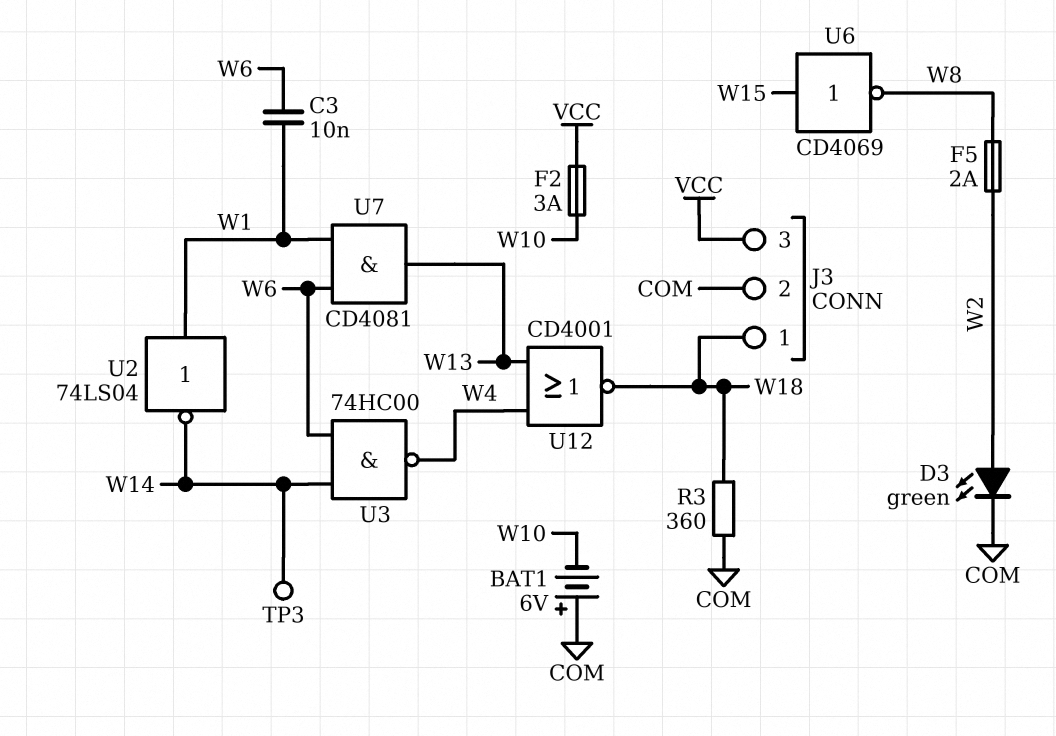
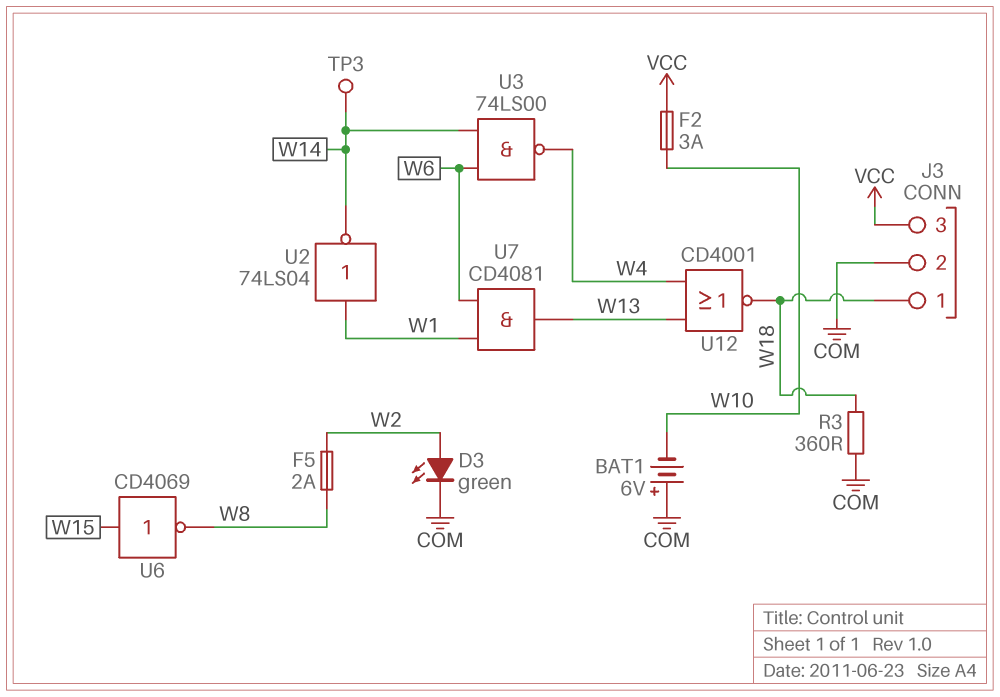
C3: 10nF (W1, W6) -> none
U3: NAND 74HC00 (in W6, in W14, out W4) -> NAND 74LS00 (in W6, in W14, out W4)

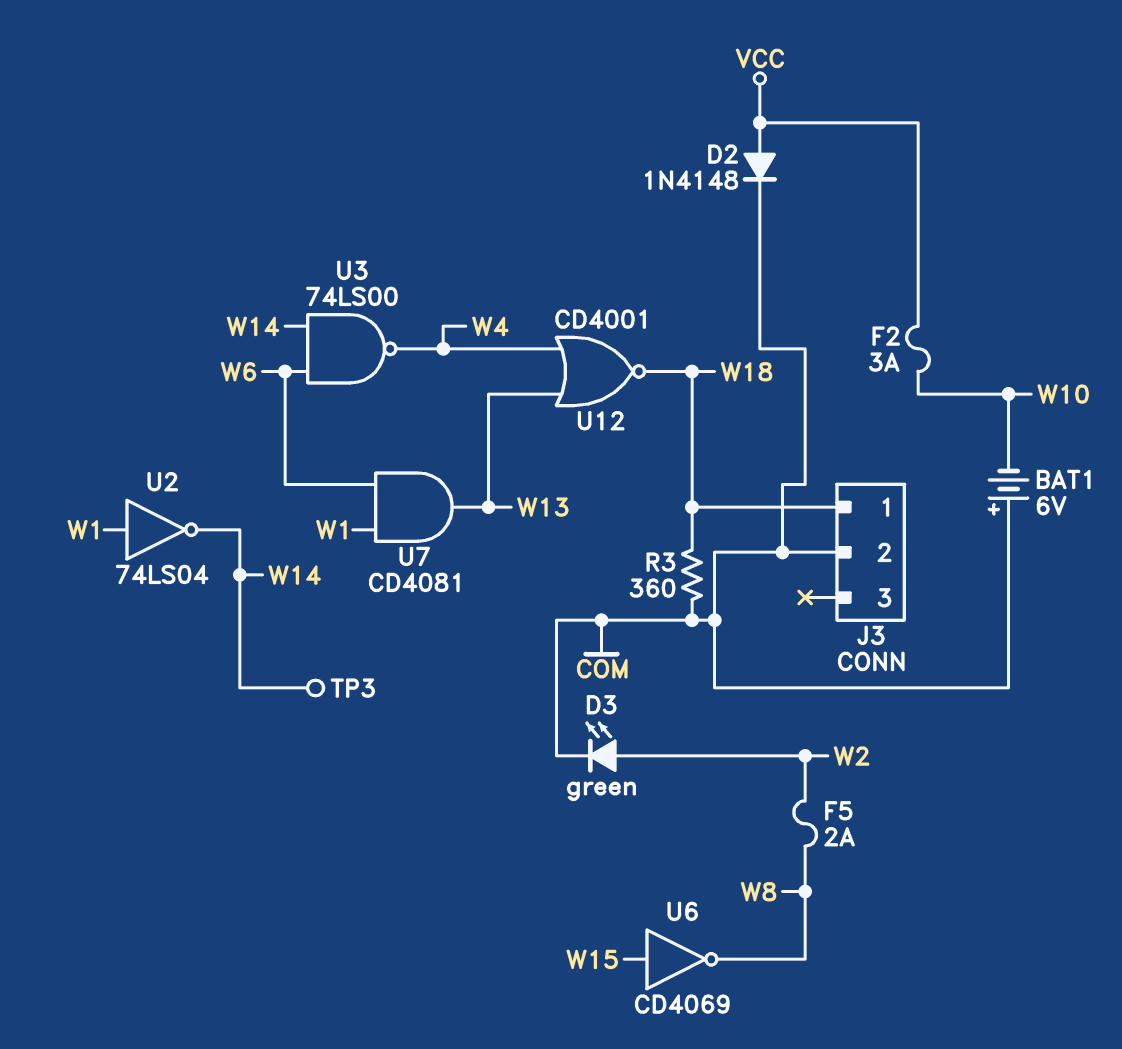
D2: none -> diode 1N4148 (A VCC, K COM)
J3 pin 3: VCC -> none

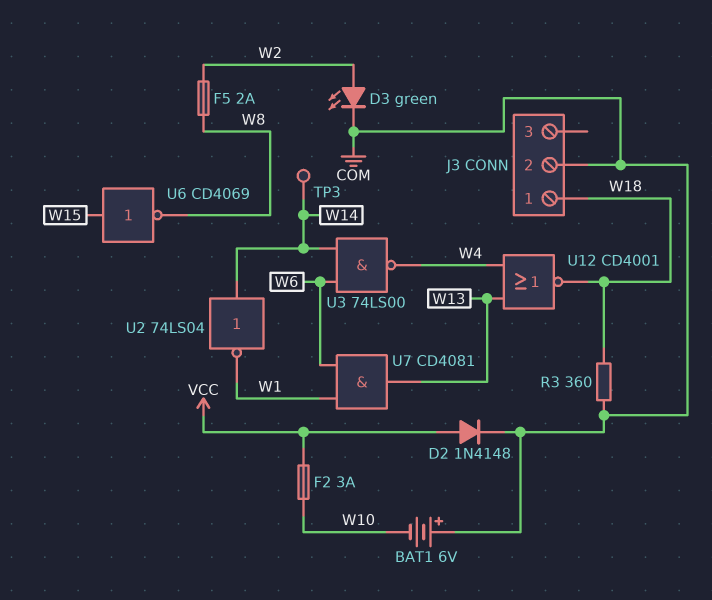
U2: NOT 74LS04 (in W1, out W14) -> NOT 74LS04 (in W14, out W1)

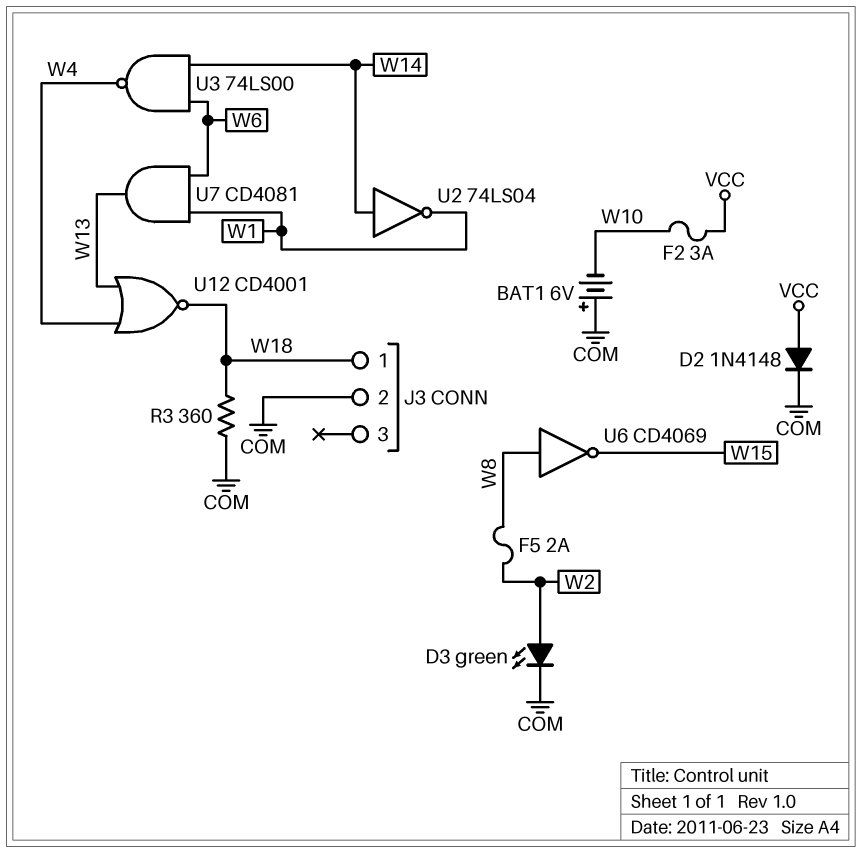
TP3: test point (W14) -> none
U6: NOT CD4069 (in W15, out W8) -> NOT CD4069 (in W8, out W15)

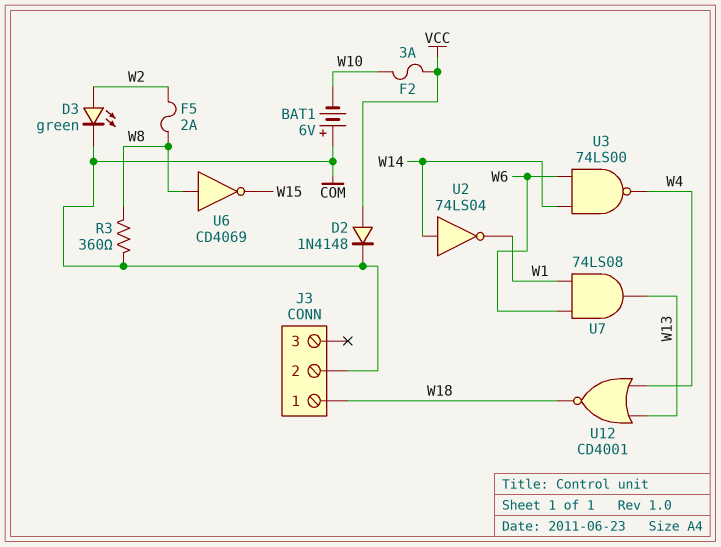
R3: 360 (COM, W18) -> 360 (COM, W8)
U7: AND CD4081 (in W1, in W6, out W13) -> AND 74LS08 (in W1, in W6, out W13)

